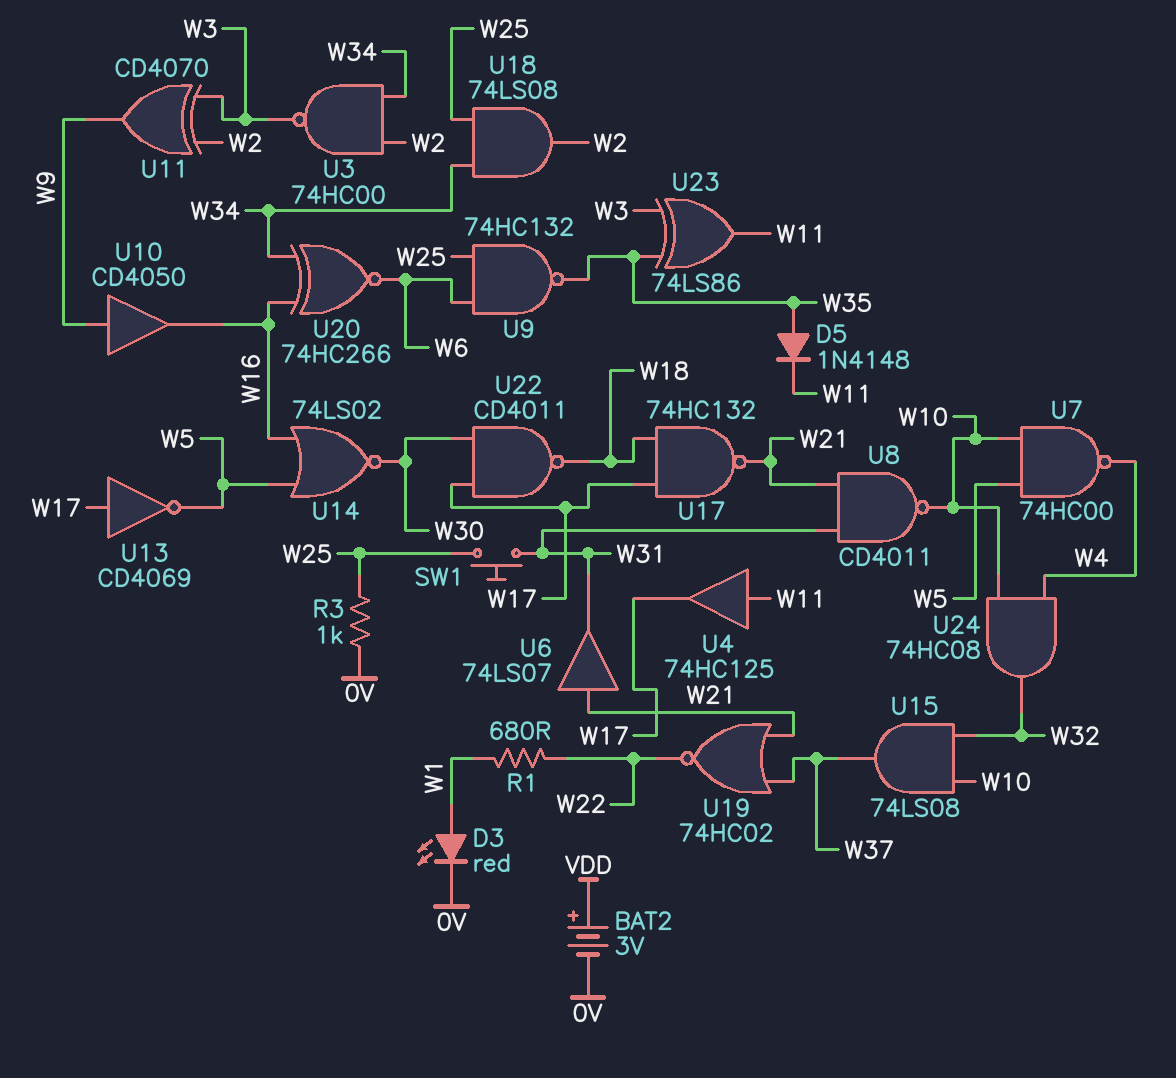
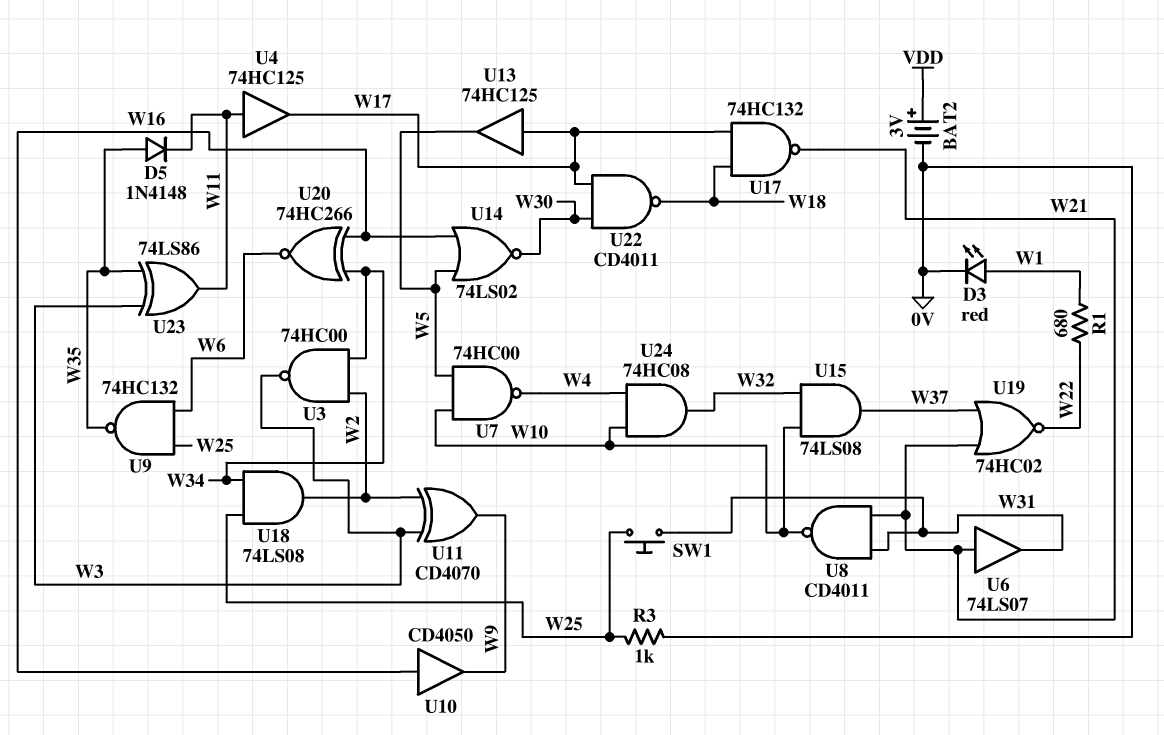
U10: buffer CD4050 (in W9, out W16) -> buffer CD4050 (in W16, out W9)
U13: NOT CD4069 (in W17, out W5) -> buffer 74HC125 (in W17, out W5)

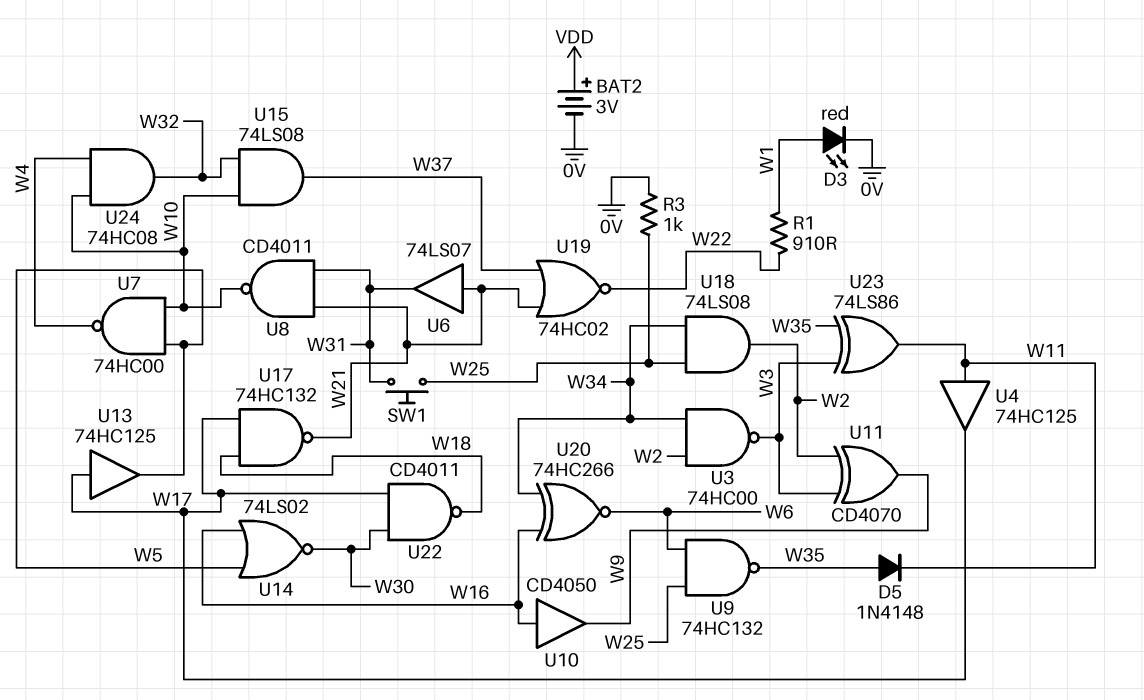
R1: 680 (W1, W22) -> 910 (W1, W22)

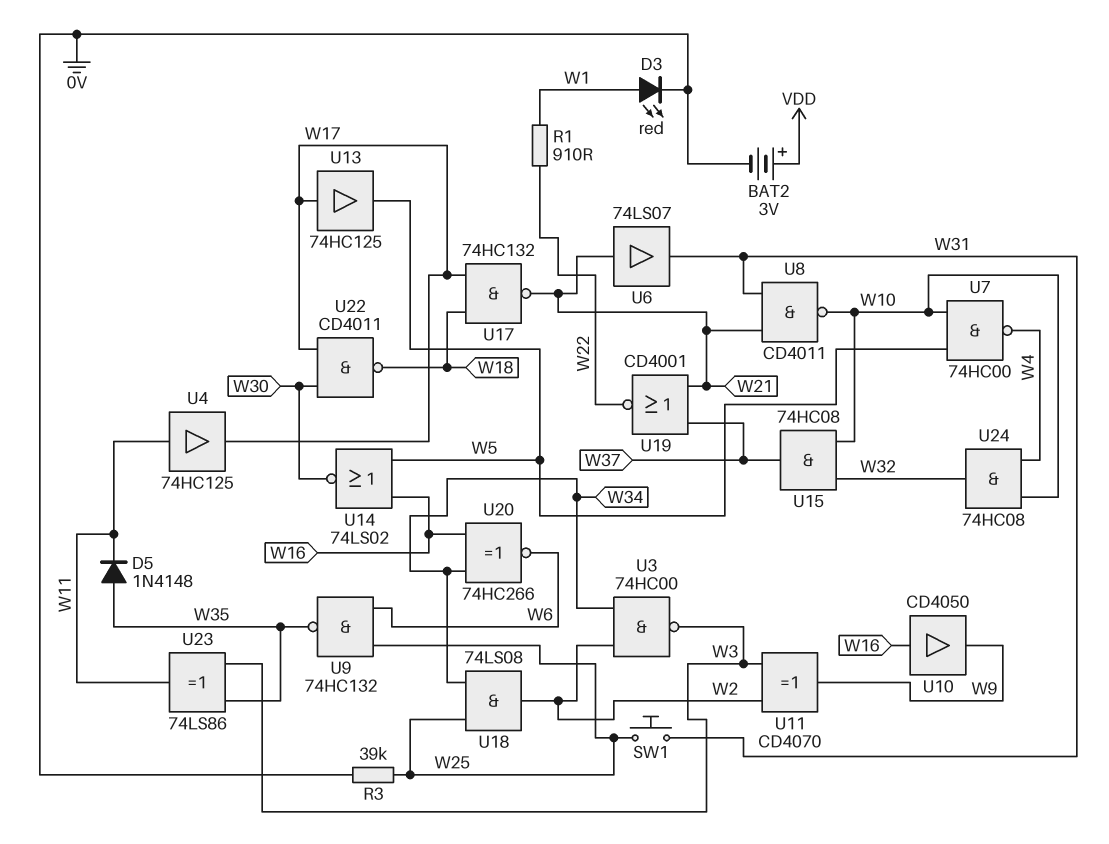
R3: 1k (0V, W25) -> 39k (0V, W25)
U15: AND 74LS08 (in W10, in W32, out W37) -> AND 74HC08 (in W10, in W32, out W37)
U19: NOR 74HC02 (in W21, in W37, out W22) -> NOR CD4001 (in W21, in W37, out W22)

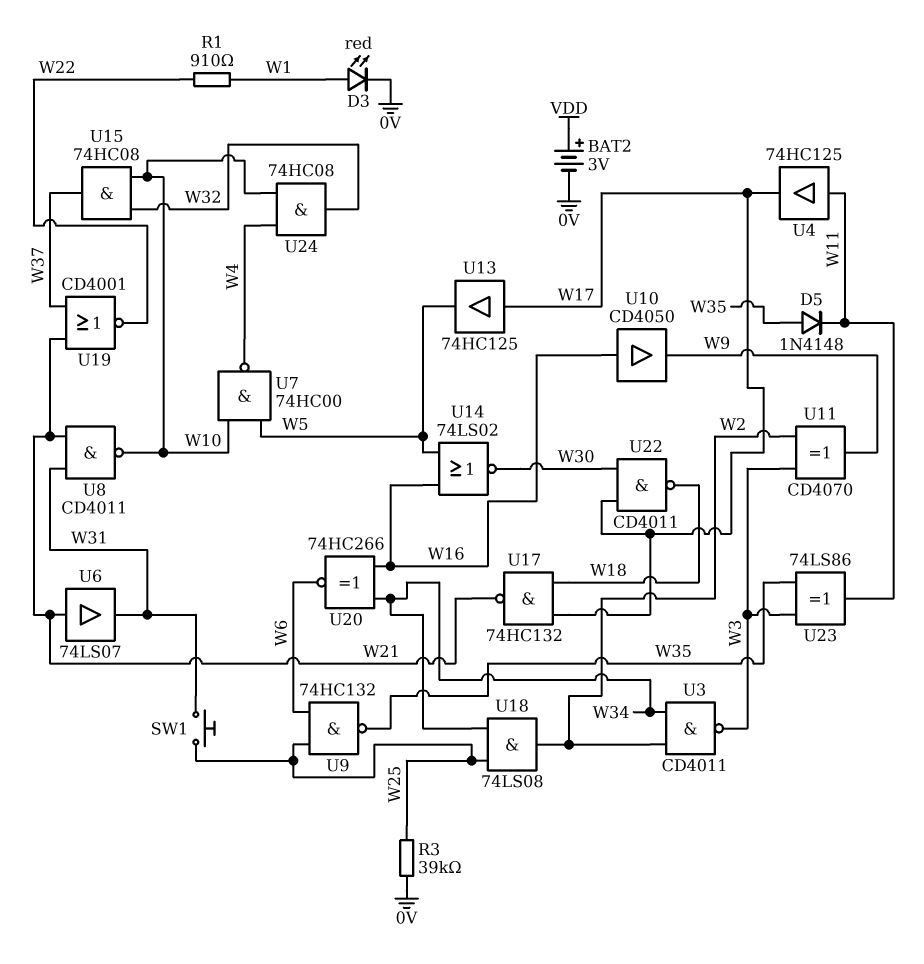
U3: NAND 74HC00 (in W2, in W34, out W3) -> NAND CD4011 (in W2, in W34, out W3)

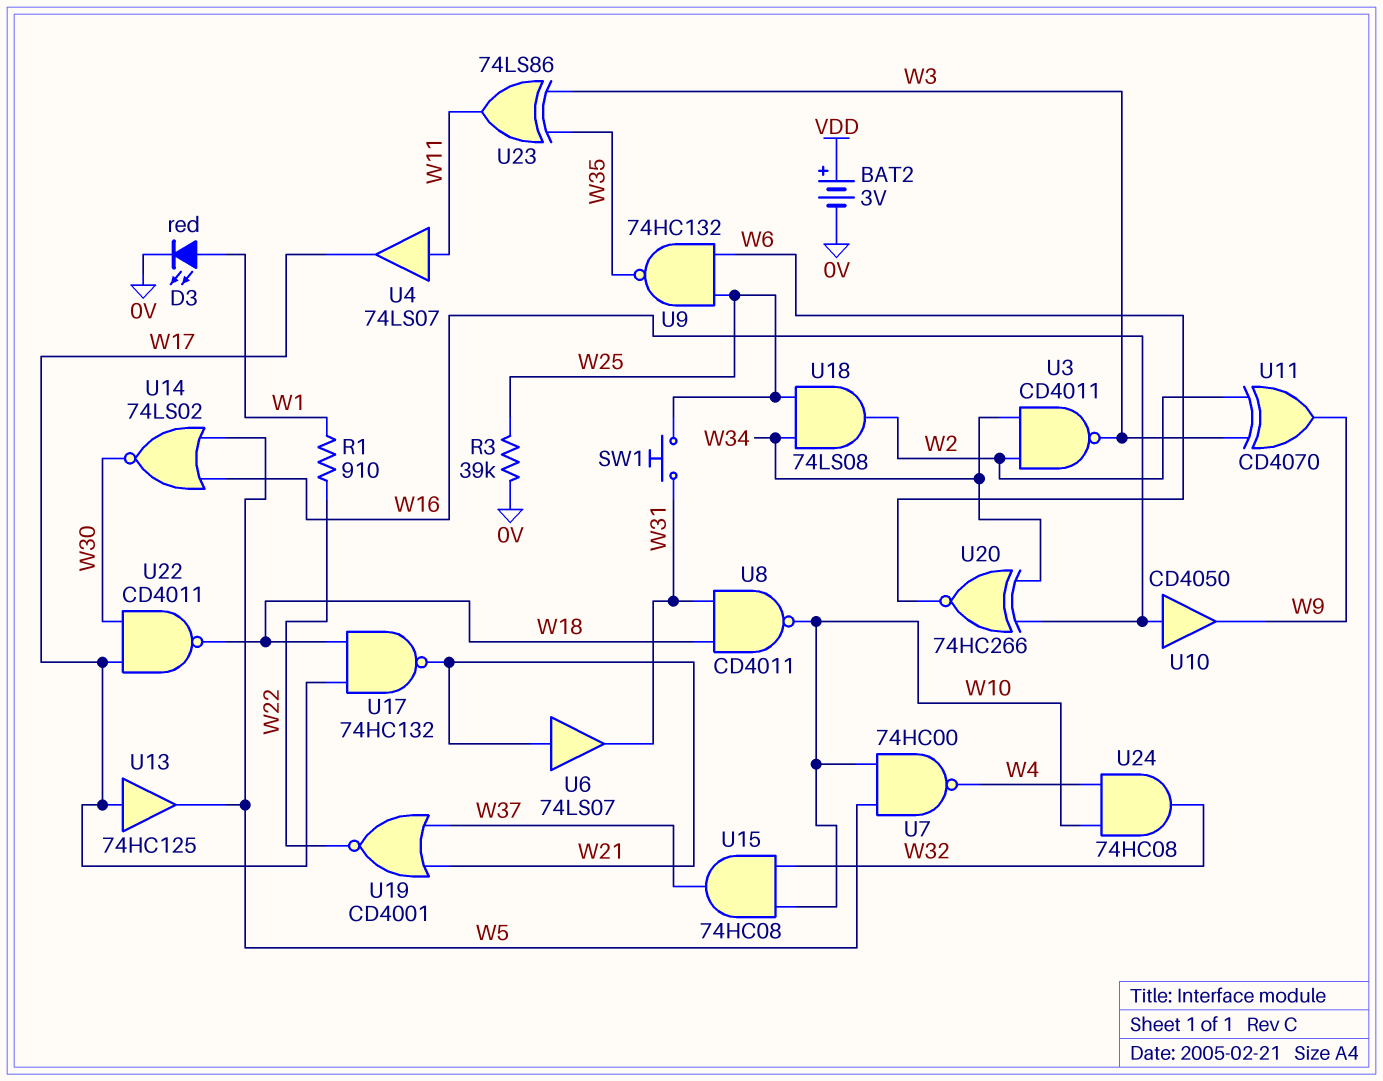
D5: diode 1N4148 (A W35, K W11) -> none
U4: buffer 74HC125 (in W11, out W17) -> buffer 74LS07 (in W11, out W17)
U8: NAND CD4011 (in W21, in W31, out W10) -> NAND CD4011 (in W18, in W31, out W10)

